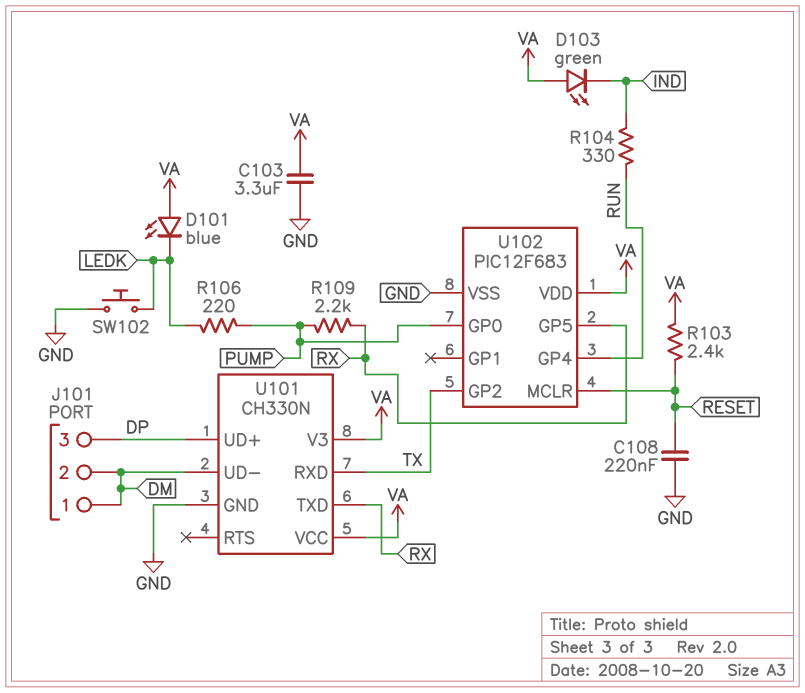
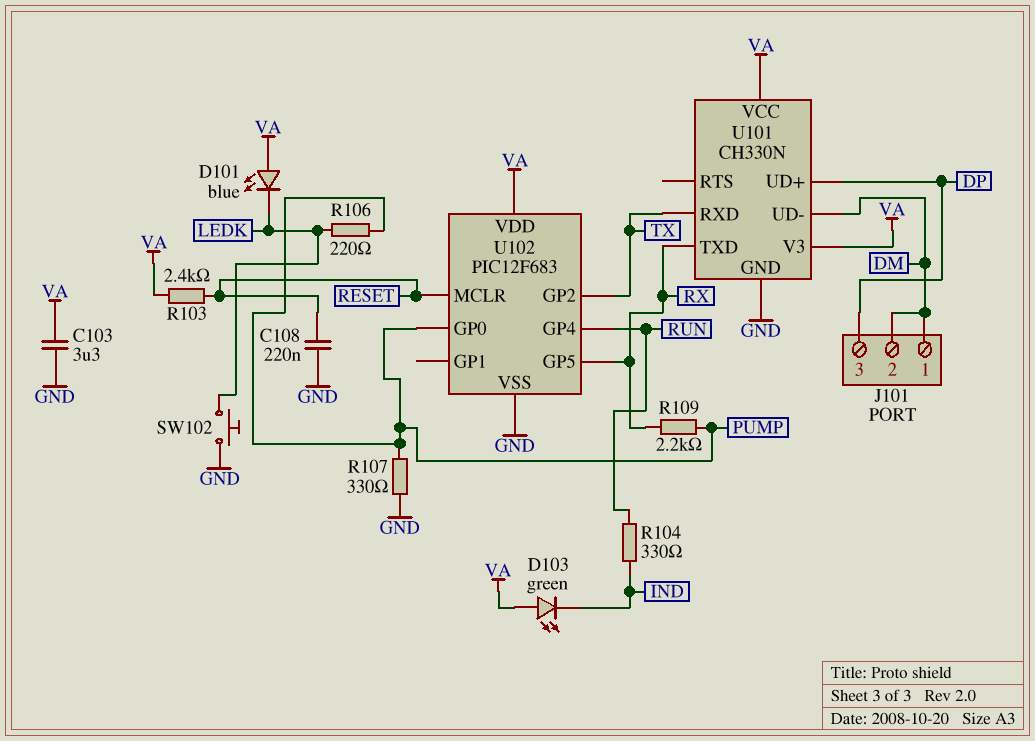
R107: none -> 330 (GND, PUMP)

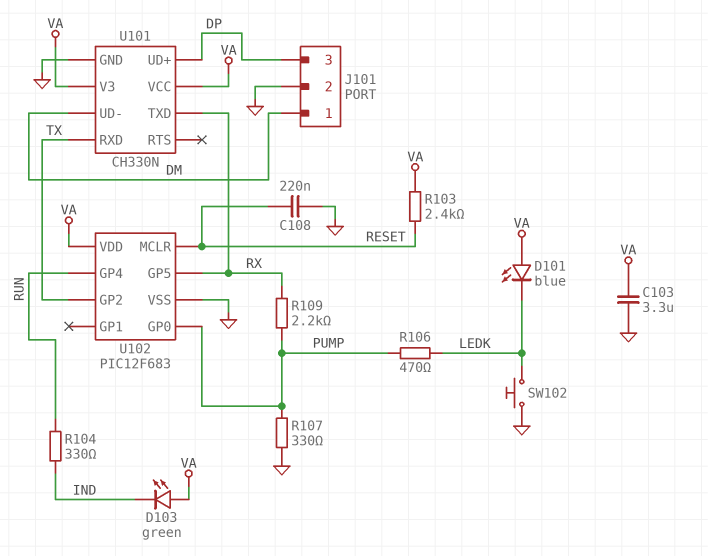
J101 pin 2: DM -> GND
R106: 220 (LEDK, PUMP) -> 470 (LEDK, PUMP)

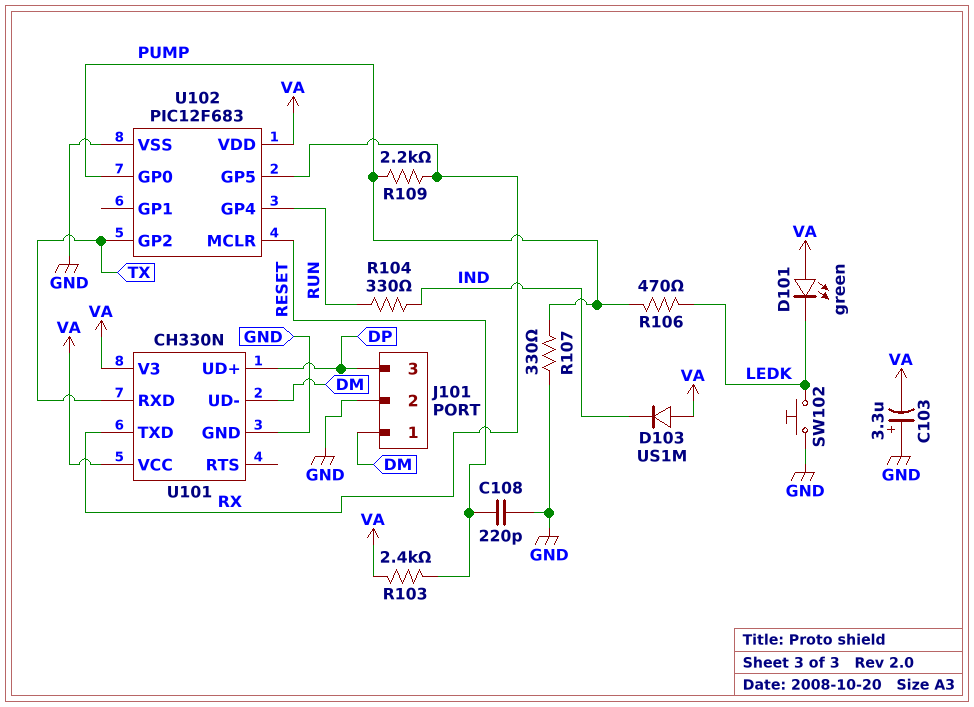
C103: 3.3uF (GND, VA) -> 3.3uF (plus GND, minus VA)
C108: 220nF (GND, RESET) -> 220pF (GND, RESET)
D101: LED blue (A VA, K LEDK) -> LED green (A VA, K LEDK)
D103: LED green (A VA, K IND) -> diode US1M (A VA, K IND)

